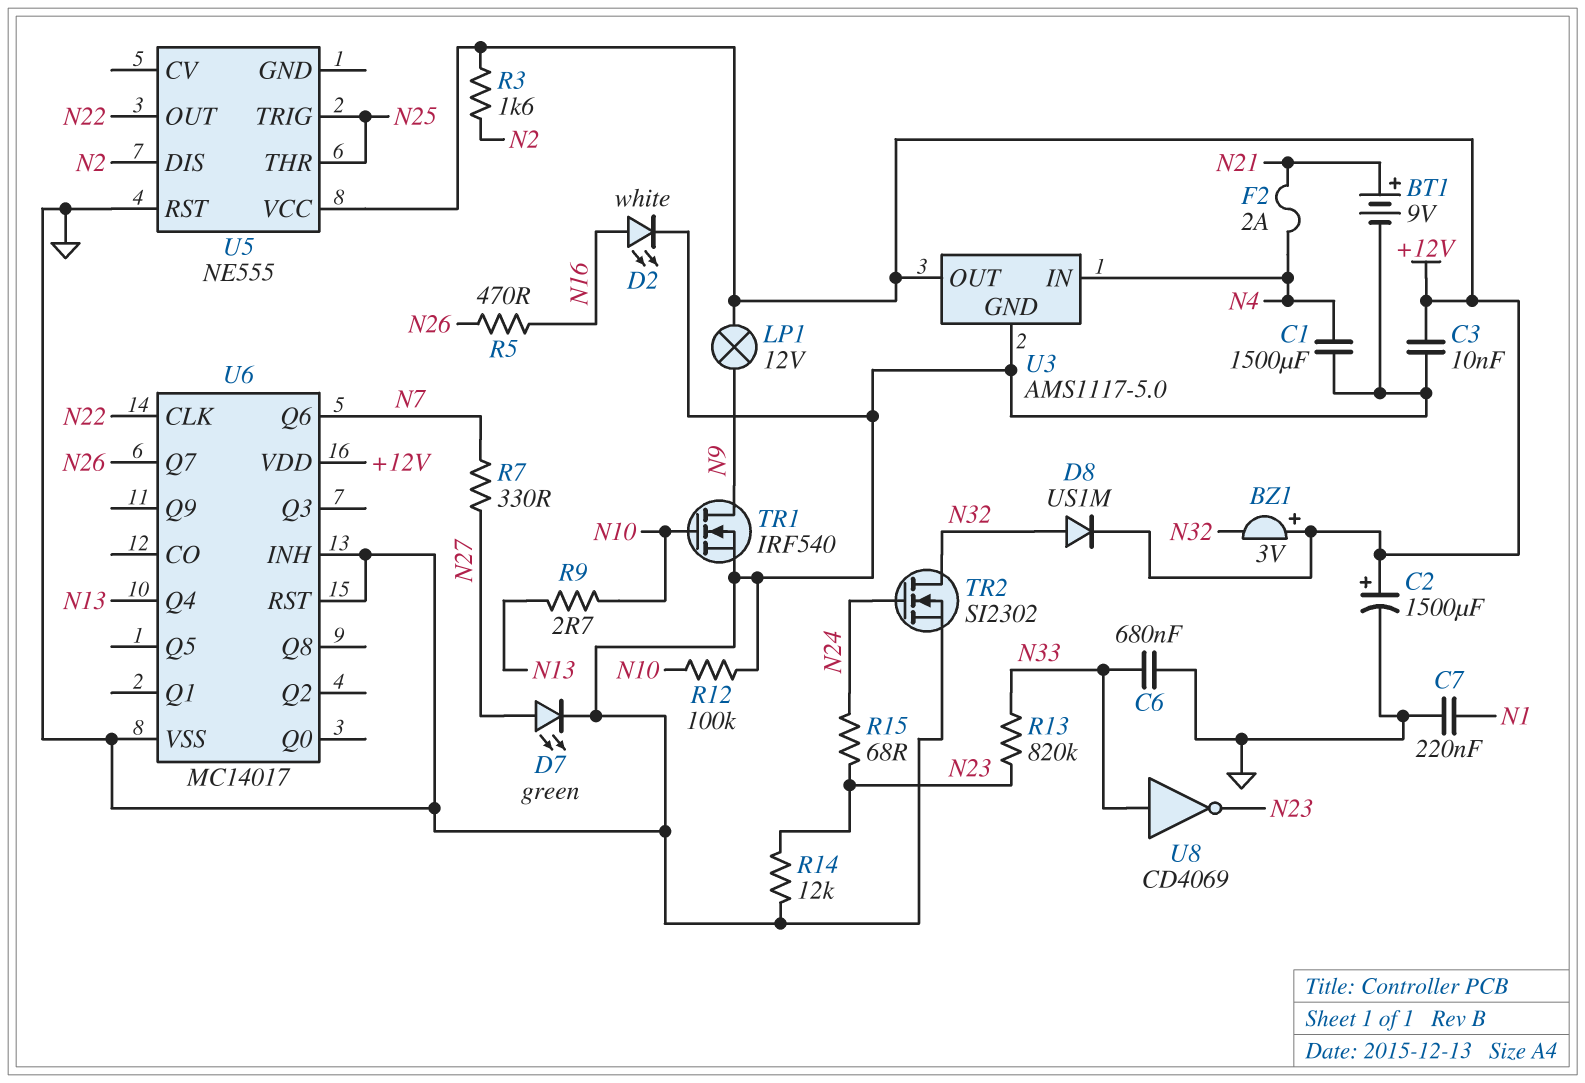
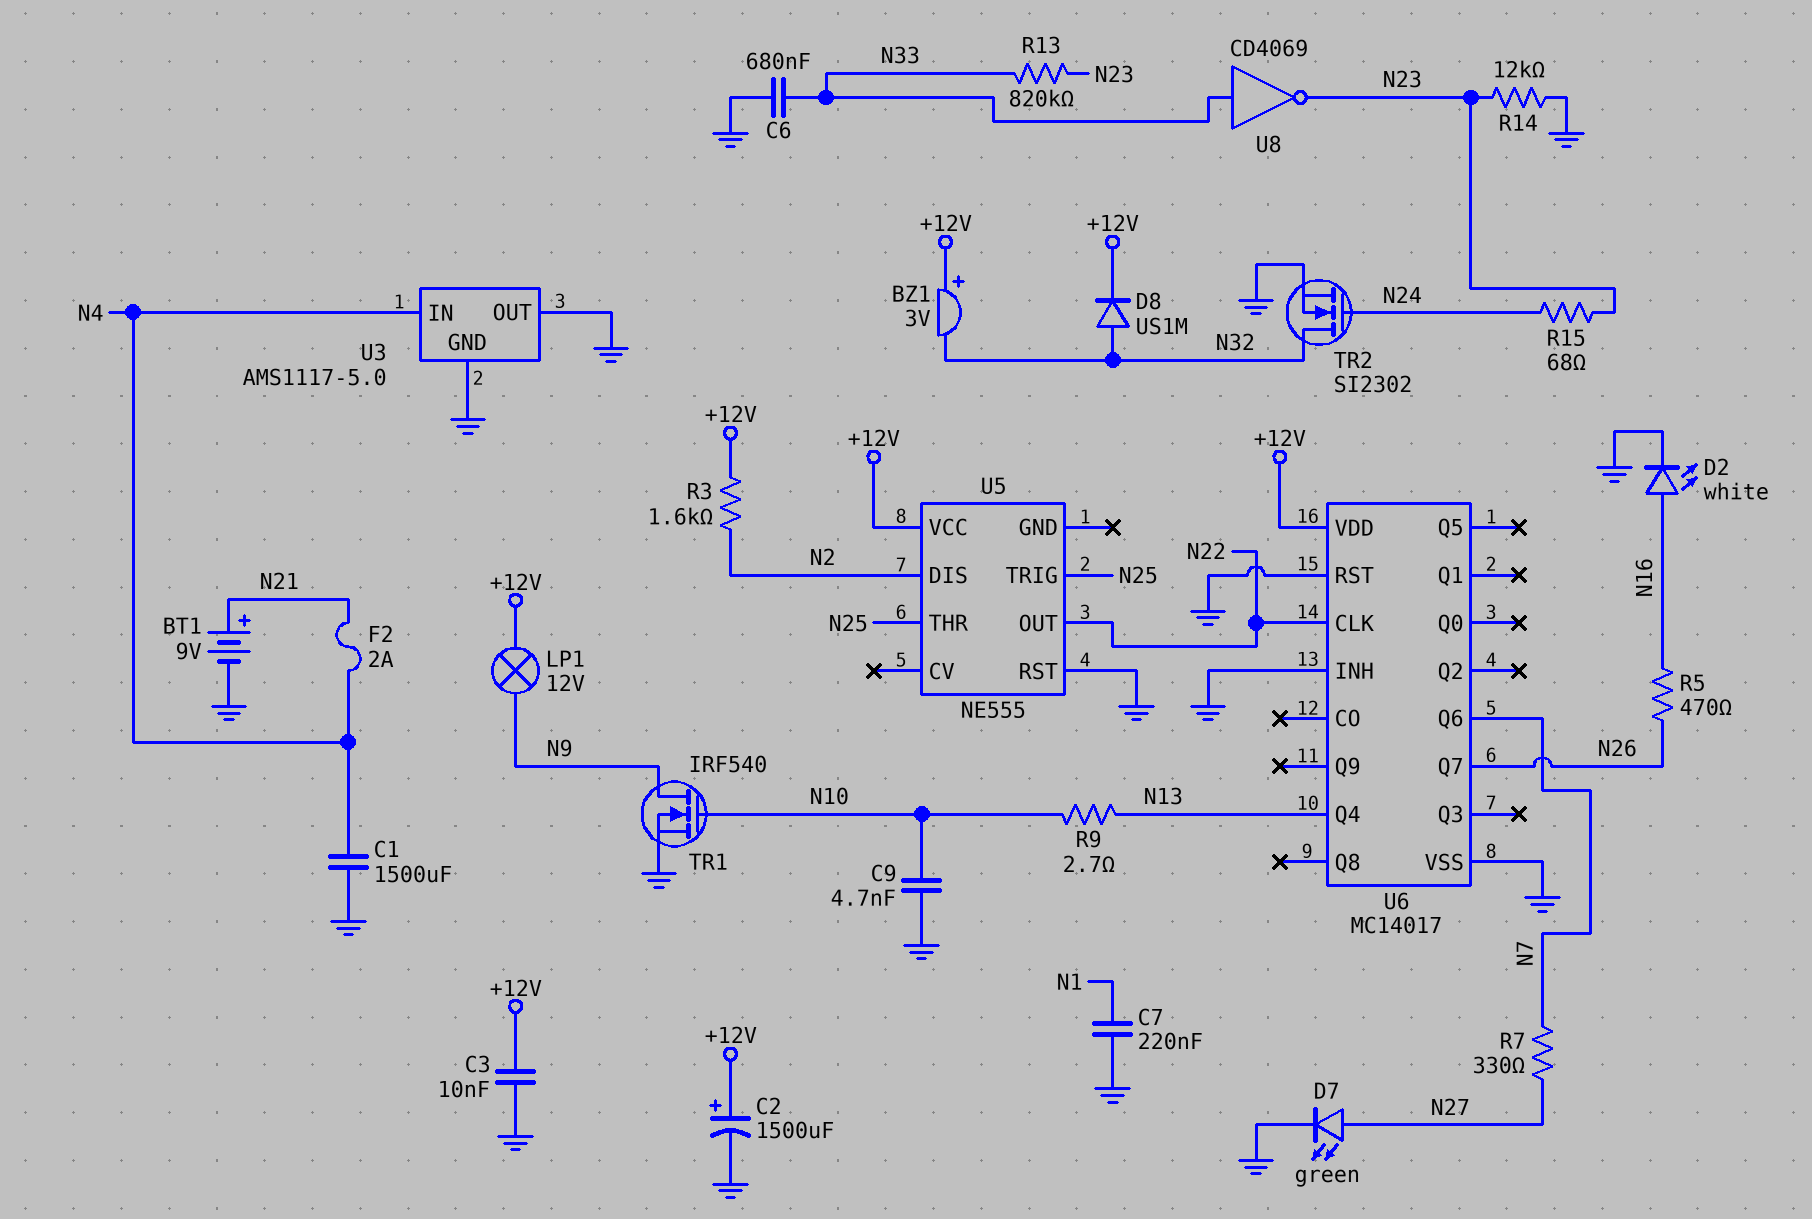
C9: none -> 4.7nF (GND, N10)
R12: 100k (GND, N10) -> none
U3 pin OUT: +12V -> GND

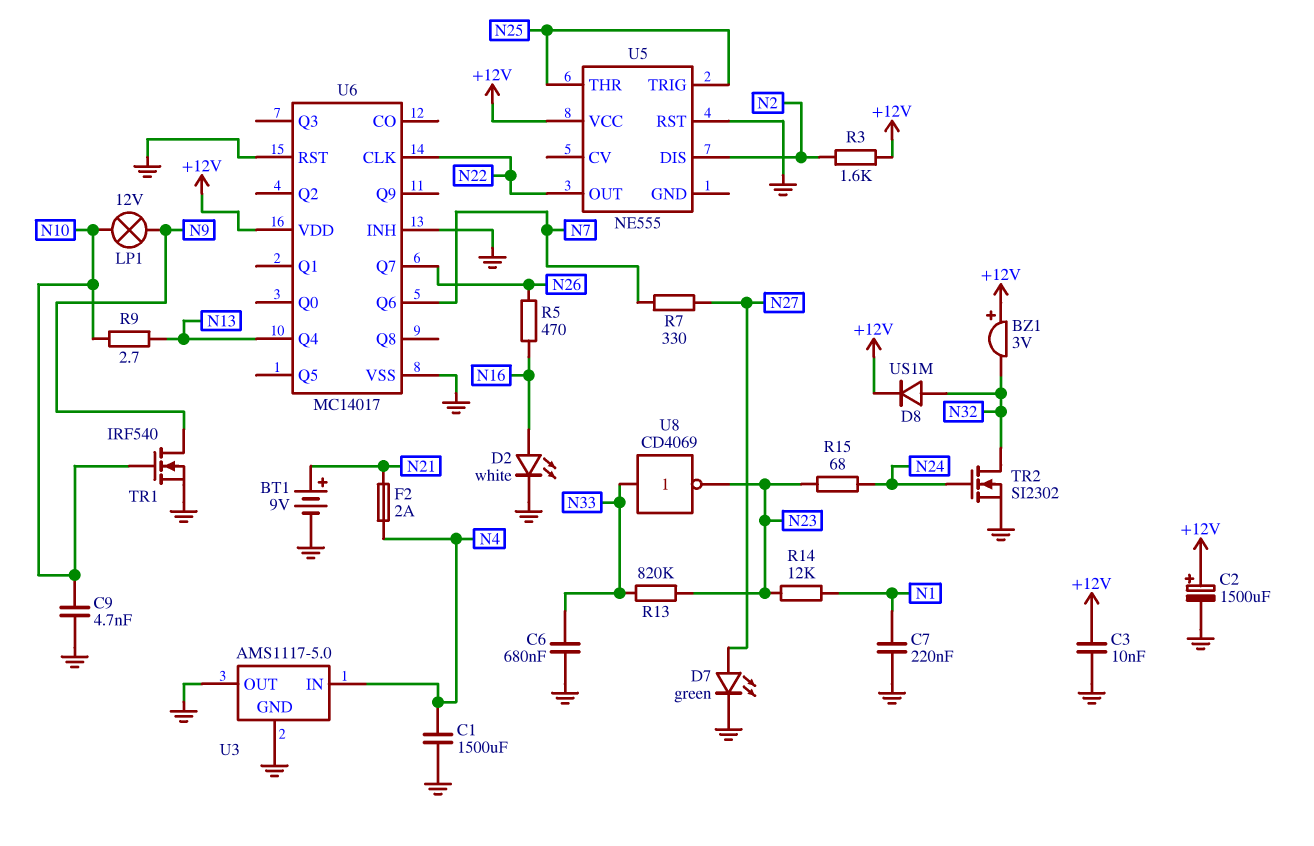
LP1: lamp 12V (+12V, N9) -> lamp 12V (N9, N10)
R14: 12k (GND, N23) -> 12k (N1, N23)

